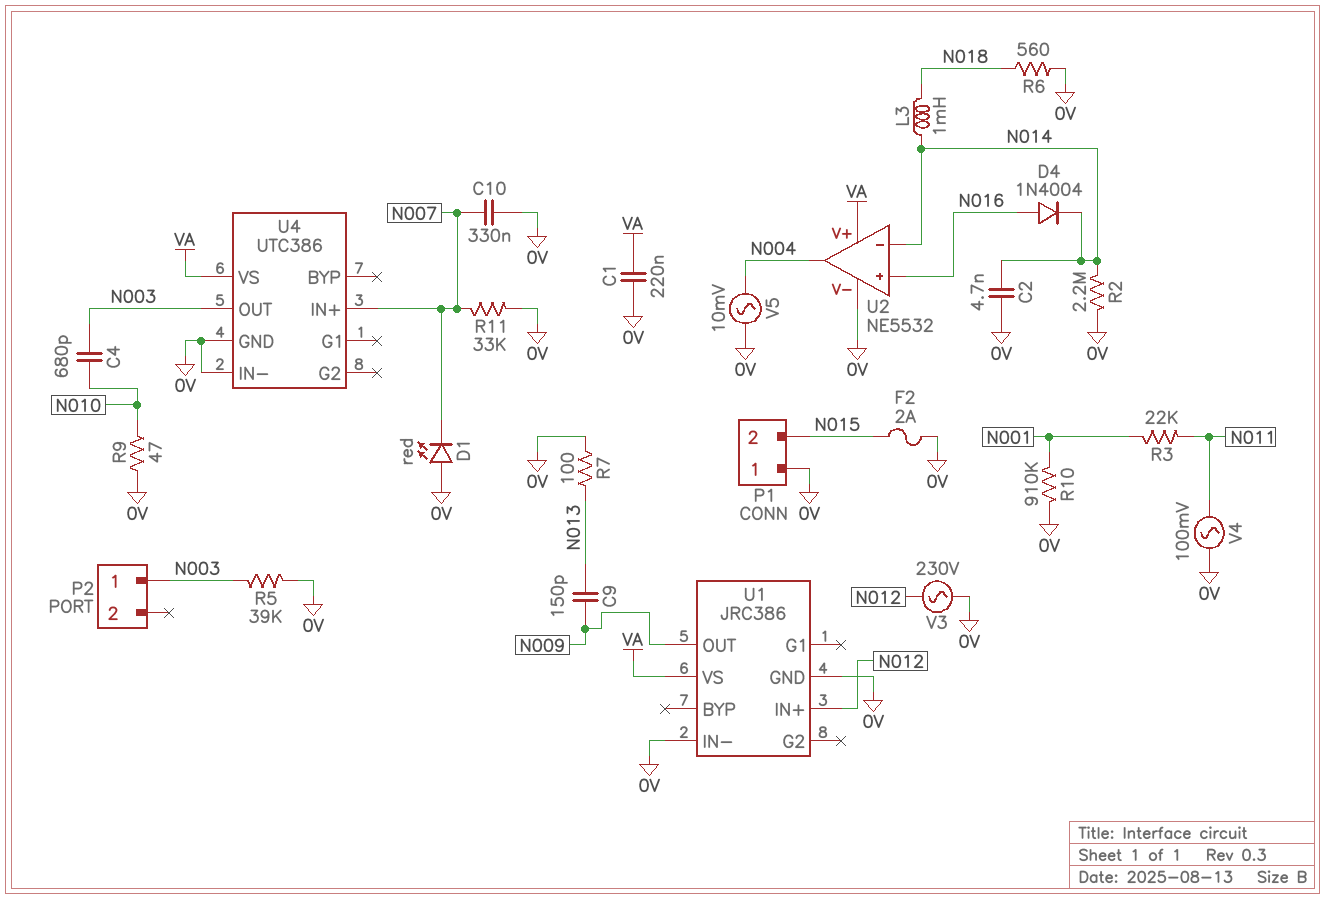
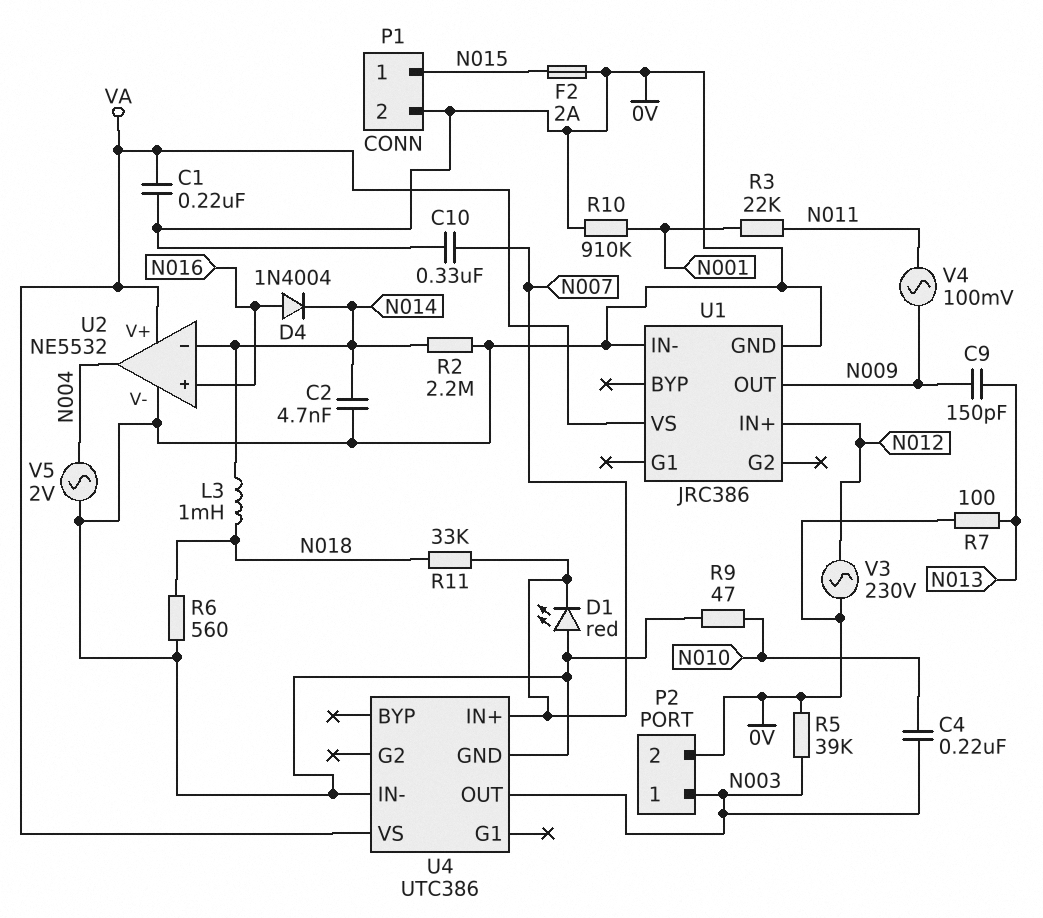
C4: 680pF (N003, N010) -> 220nF (N003, N010)
P1 pin 1: 0V -> N015
P1 pin 2: N015 -> 0V
P2 pin 2: none -> 0V
R11: 33k (0V, N007) -> 33k (N007, N018)
V4: AC 100mV (0V, N011) -> AC 100mV (N009, N011)
V5: AC 10mV (0V, N004) -> AC 2V (0V, N004)

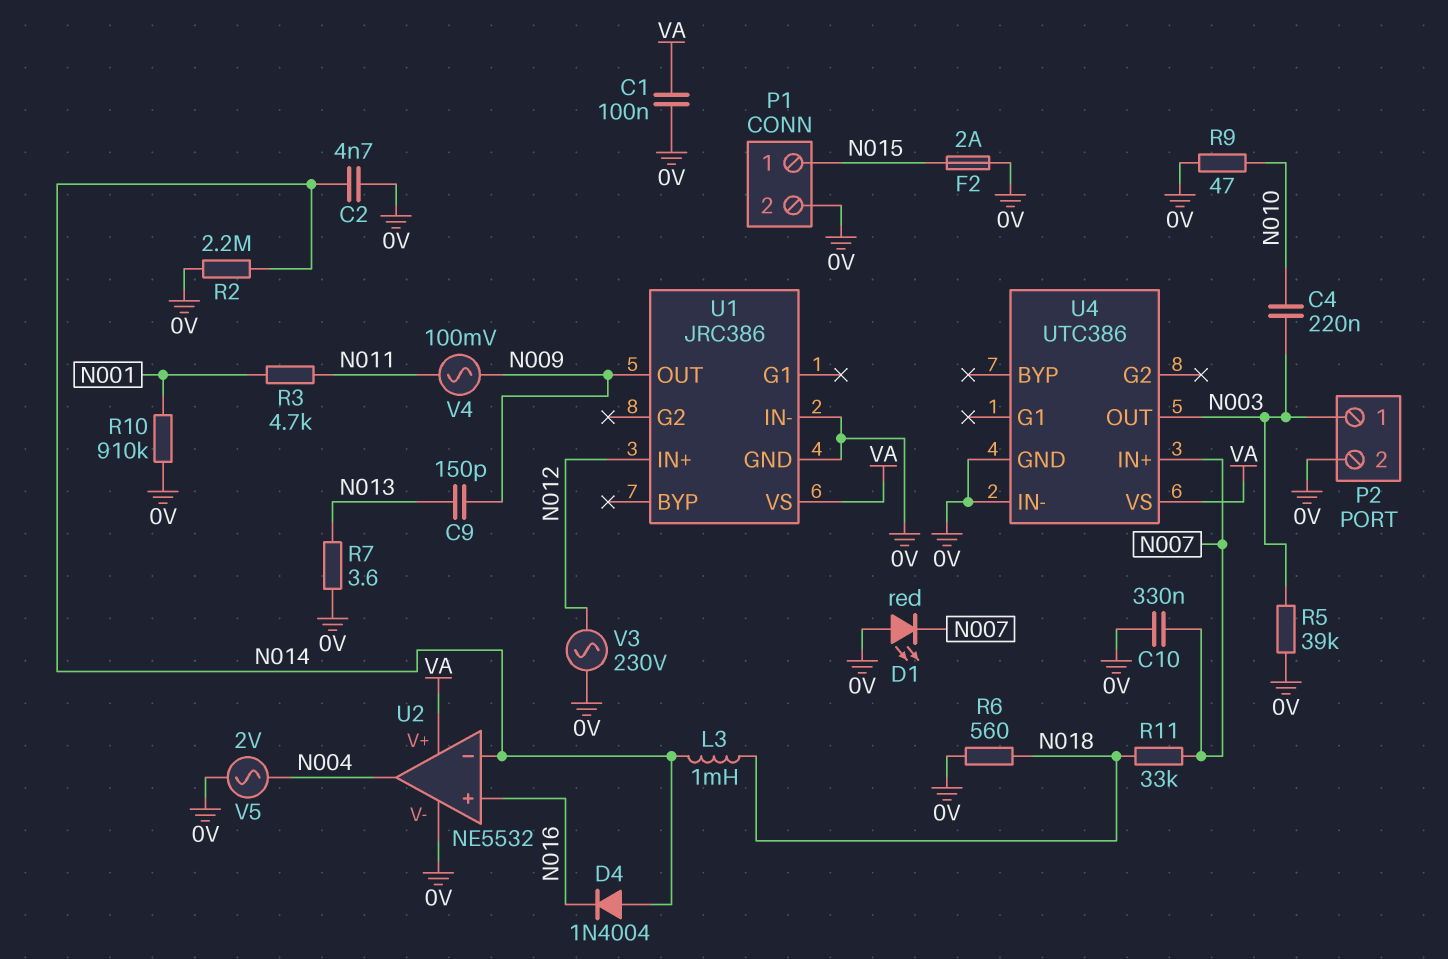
C1: 220nF (0V, VA) -> 100nF (0V, VA)
D4: diode 1N4004 (A N016, K N014) -> diode 1N4004 (A N014, K N016)
R3: 22k (N001, N011) -> 4.7k (N001, N011)
R7: 100 (0V, N013) -> 3.6 (0V, N013)

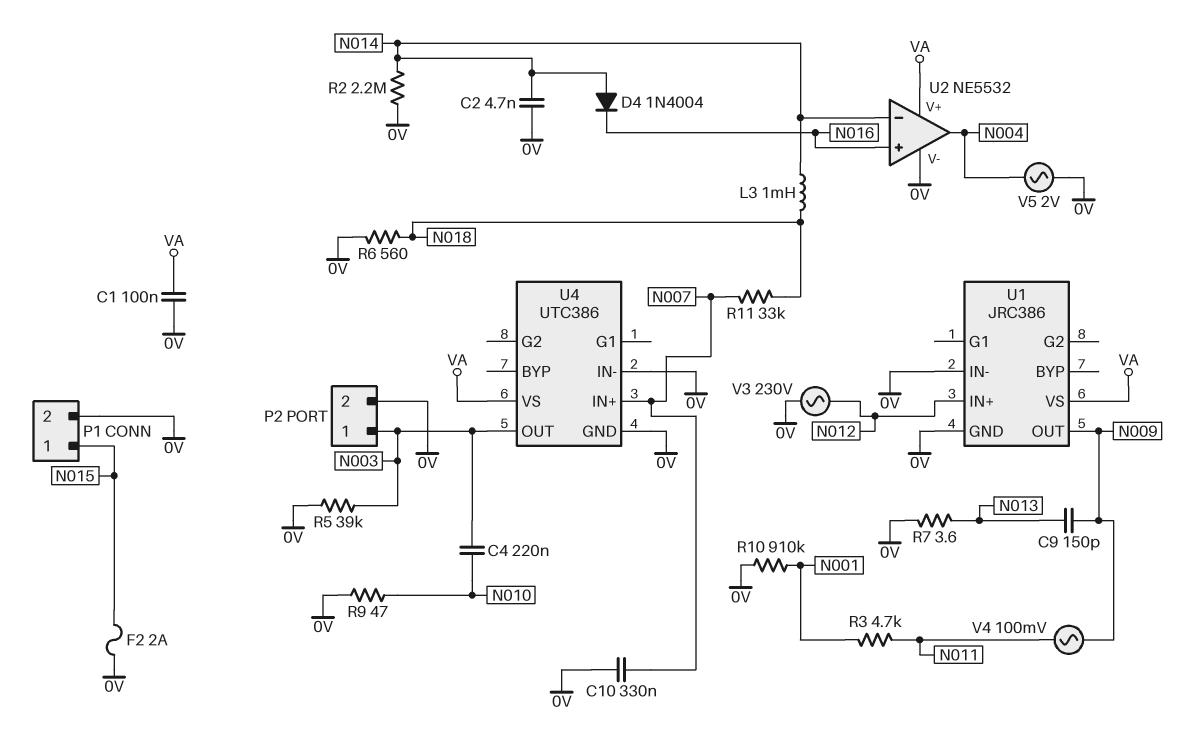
D1: LED red (A 0V, K N007) -> none

